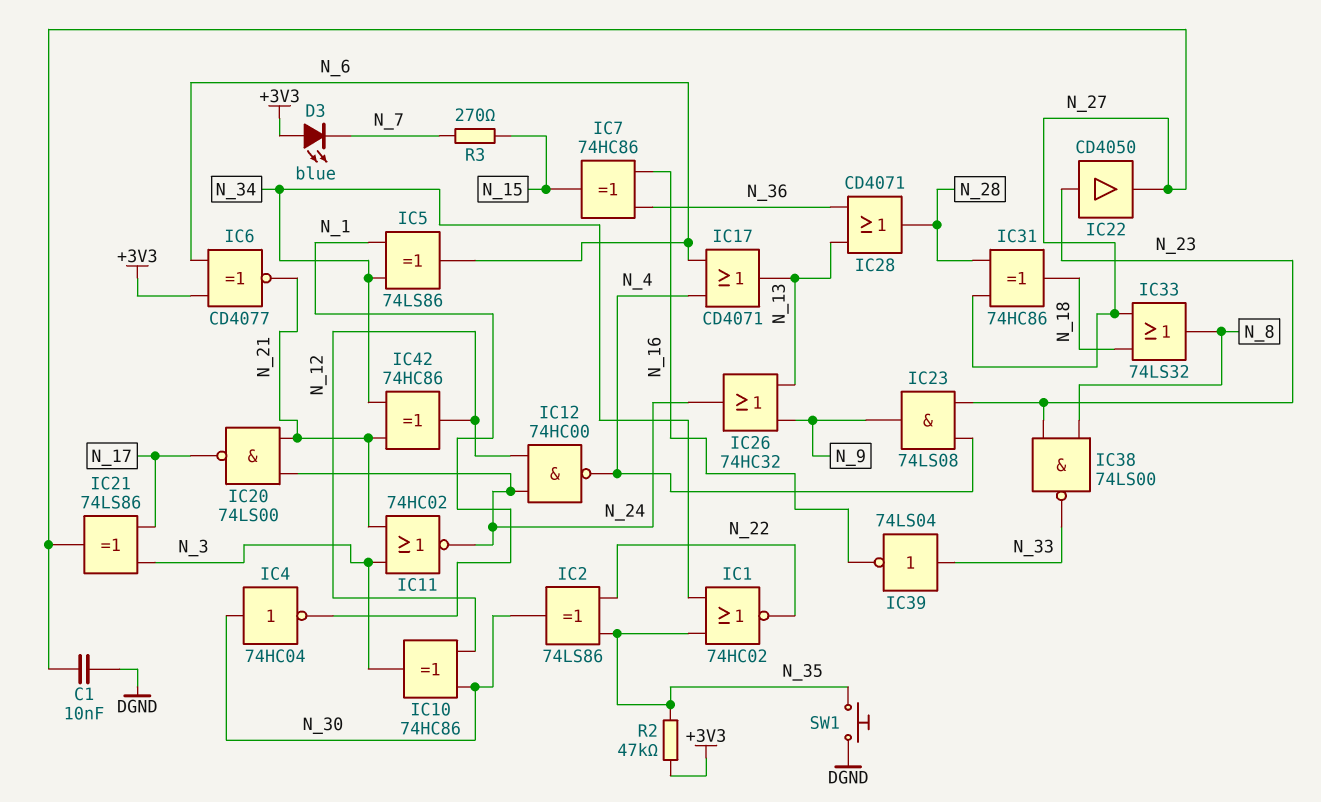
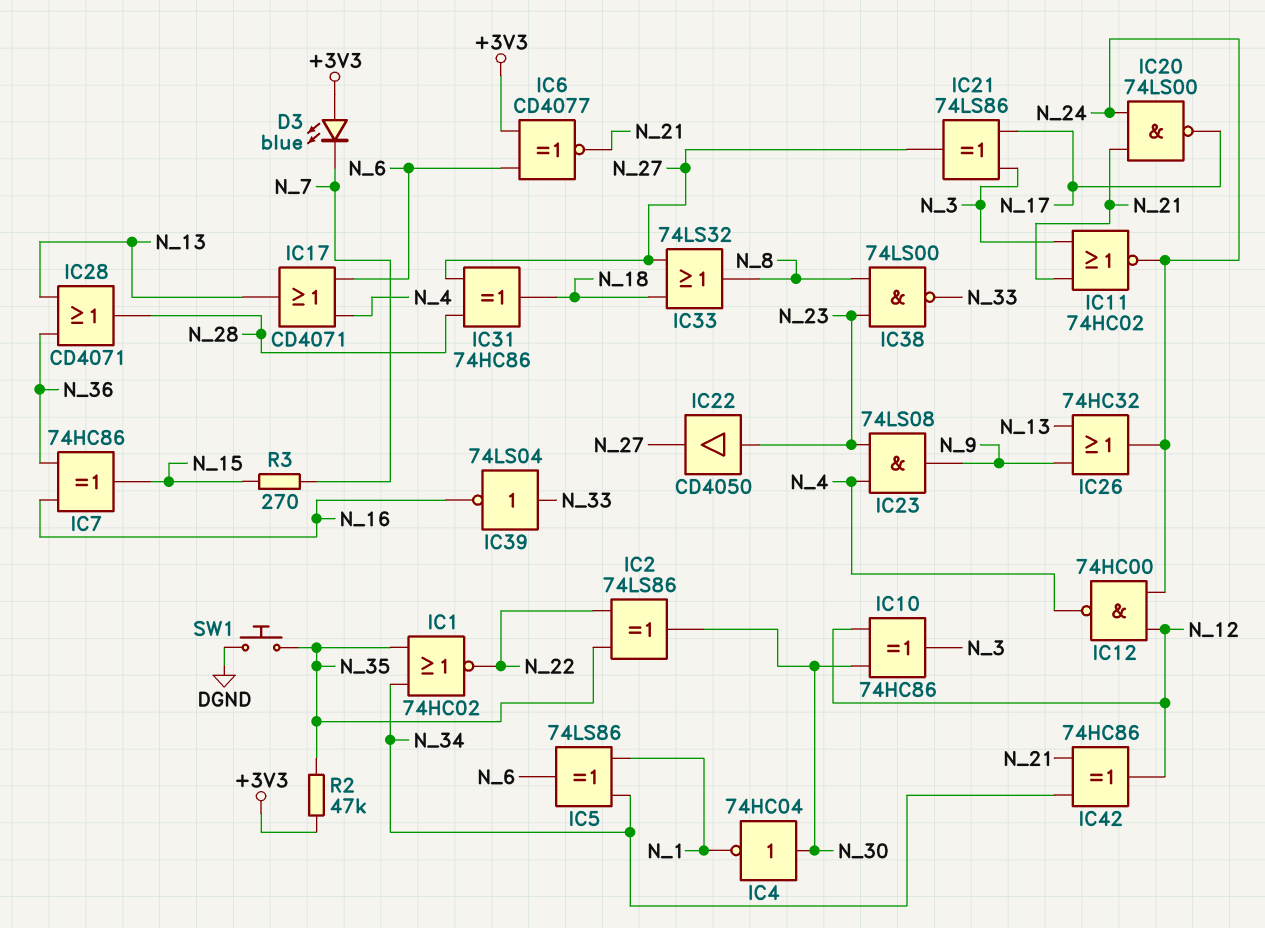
C1: 10nF (DGND, N_27) -> none

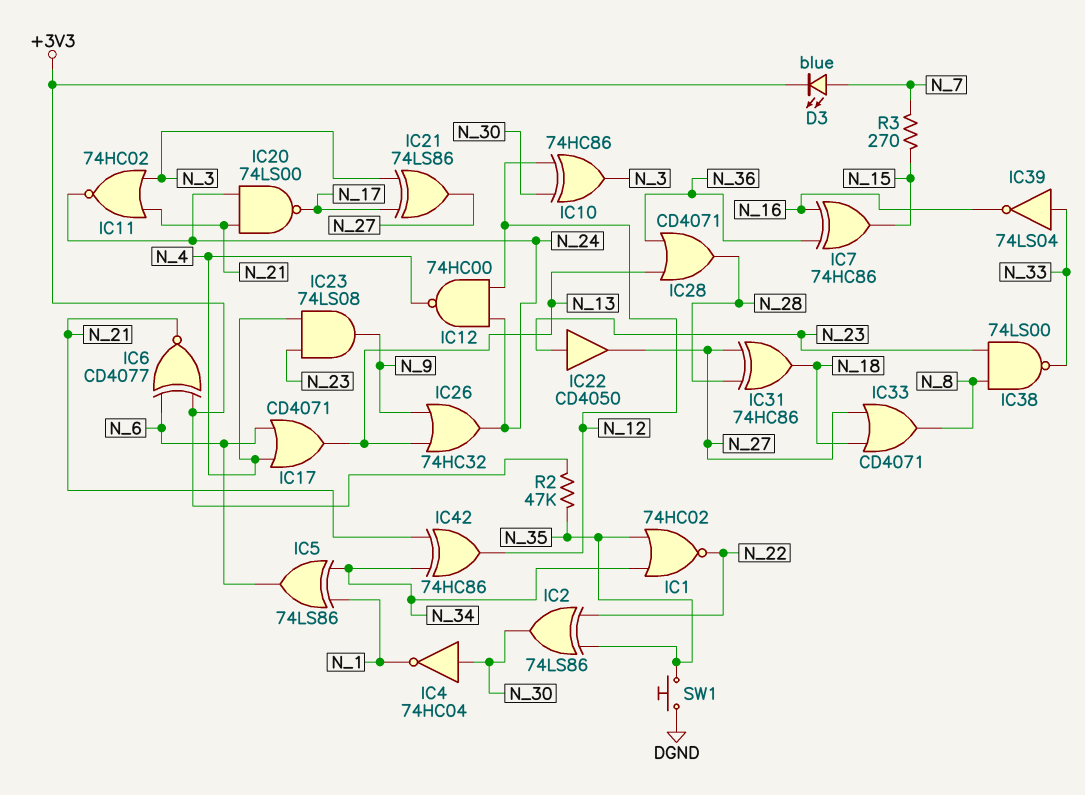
D3: LED blue (A +3V3, K N_7) -> LED blue (A N_7, K +3V3)
IC33: OR 74LS32 (in N_18, in N_27, out N_8) -> OR CD4071 (in N_18, in N_27, out N_8)

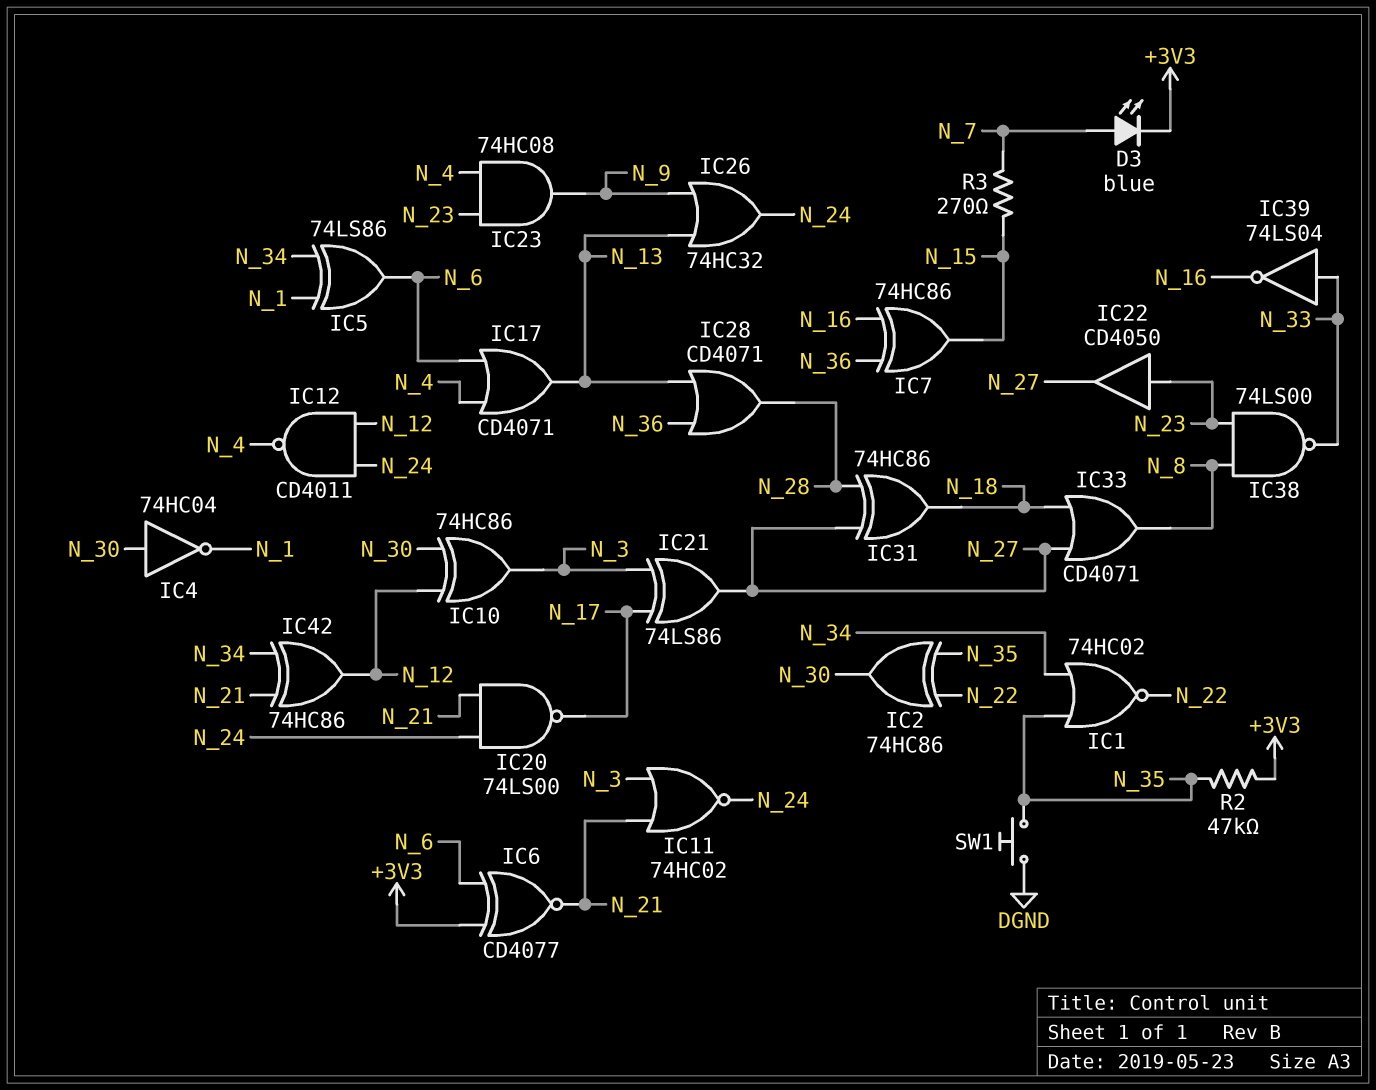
IC2: XOR 74LS86 (in N_22, in N_35, out N_30) -> XOR 74HC86 (in N_22, in N_35, out N_30)
IC12: NAND 74HC00 (in N_12, in N_24, out N_4) -> NAND CD4011 (in N_12, in N_24, out N_4)
IC23: AND 74LS08 (in N_4, in N_23, out N_9) -> AND 74HC08 (in N_4, in N_23, out N_9)

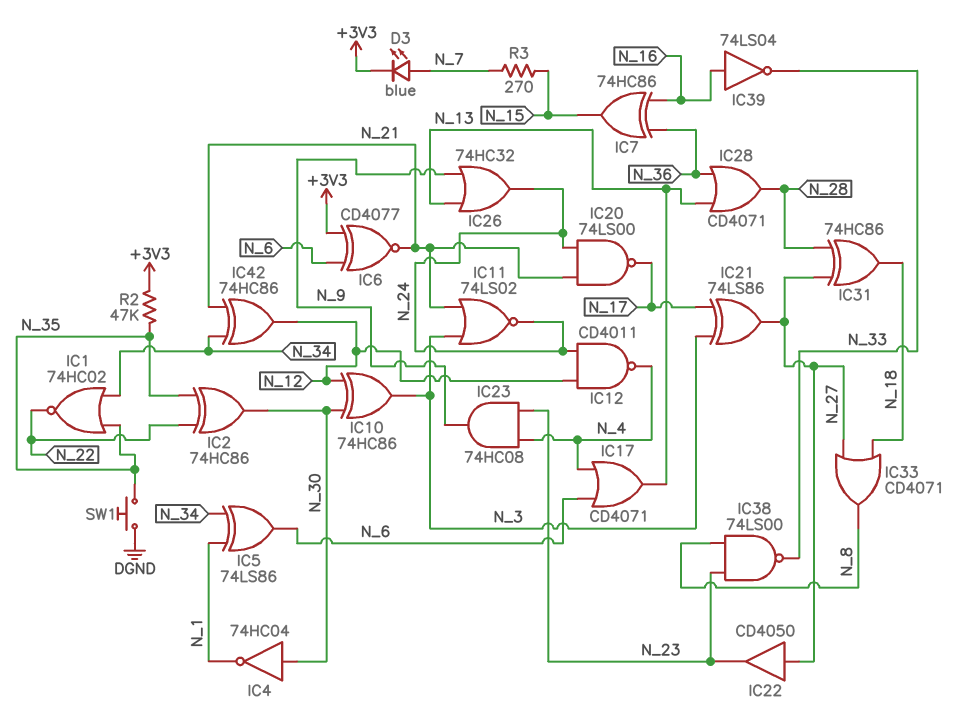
IC11: NOR 74HC02 (in N_3, in N_21, out N_24) -> NOR 74LS02 (in N_3, in N_21, out N_24)
IC22: buffer CD4050 (in N_23, out N_27) -> buffer CD4050 (in N_27, out N_23)
IC39: NOT 74LS04 (in N_33, out N_16) -> NOT 74LS04 (in N_16, out N_33)

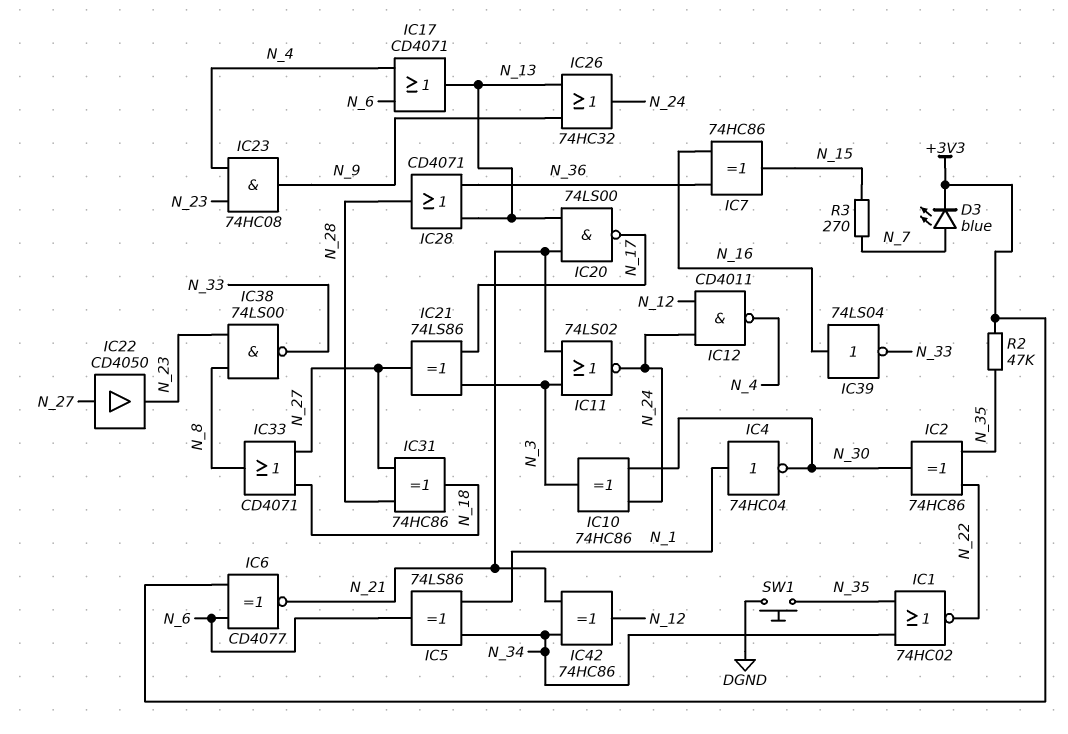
IC4: NOT 74HC04 (in N_30, out N_1) -> NOT 74HC04 (in N_1, out N_30)
IC10: XOR 74HC86 (in N_12, in N_30, out N_3) -> XOR 74HC86 (in N_24, in N_30, out N_3)
IC20: NAND 74LS00 (in N_21, in N_24, out N_17) -> NAND 74LS00 (in N_13, in N_21, out N_17)

